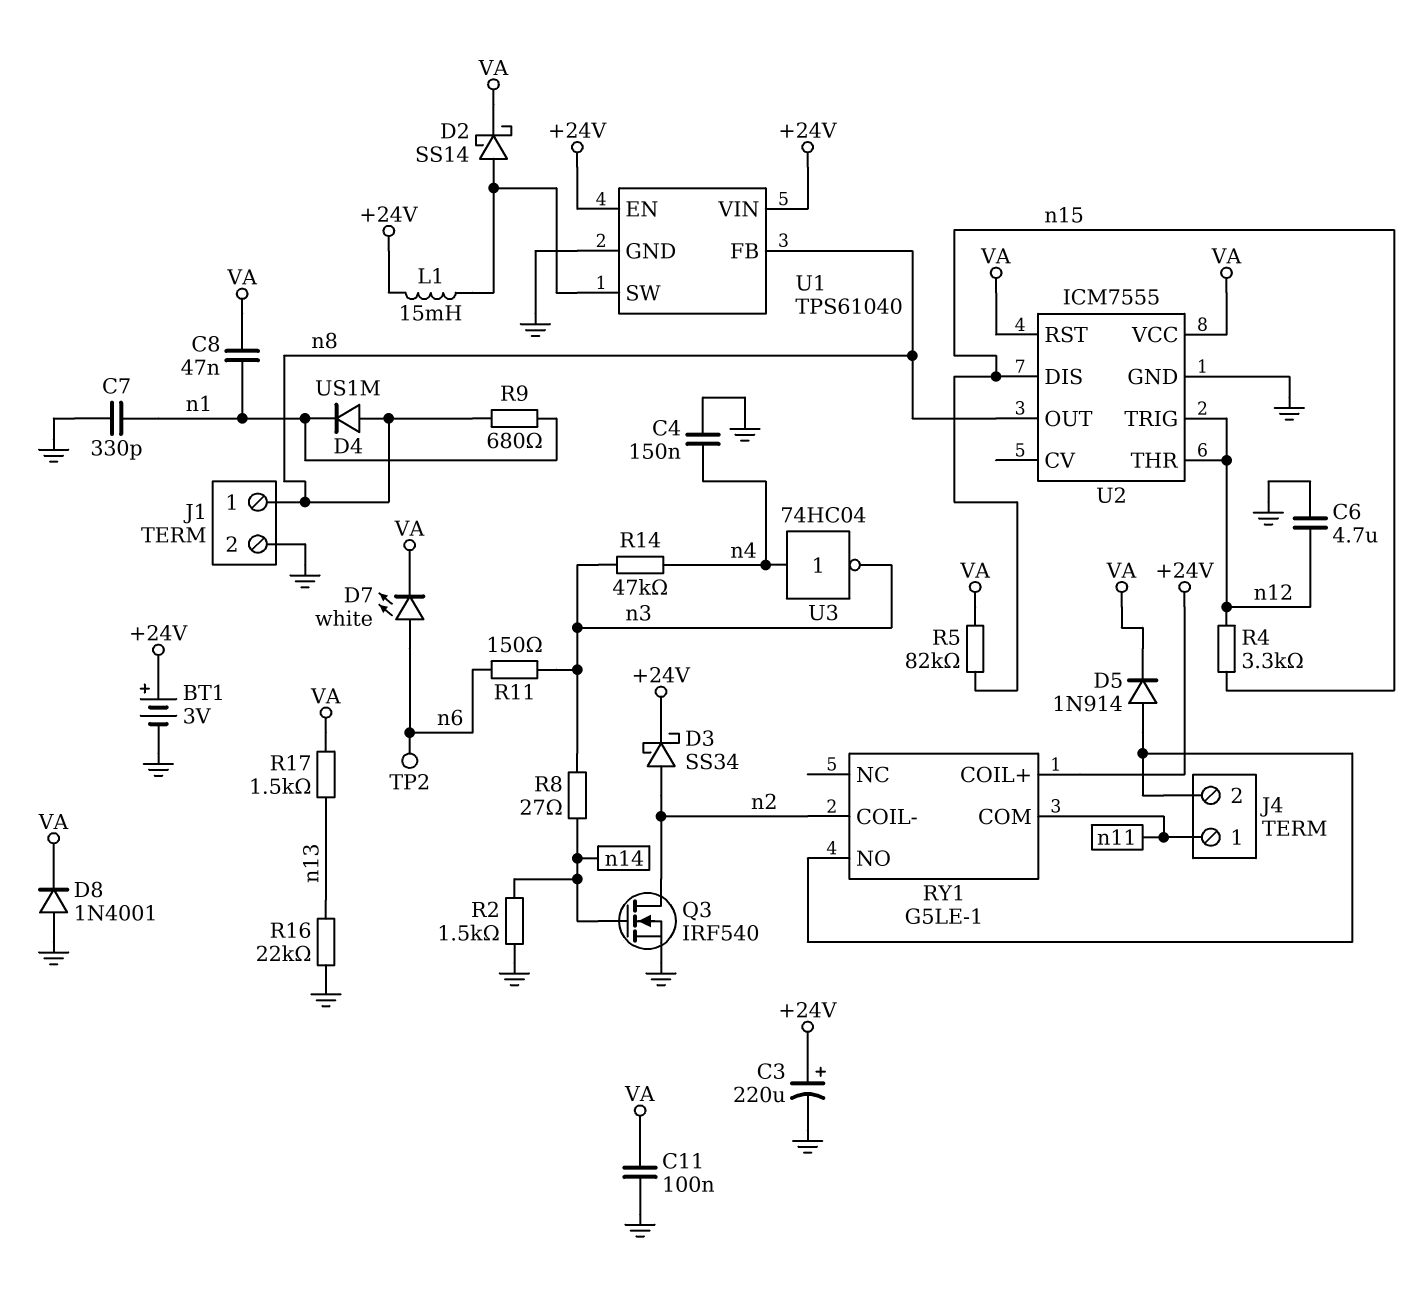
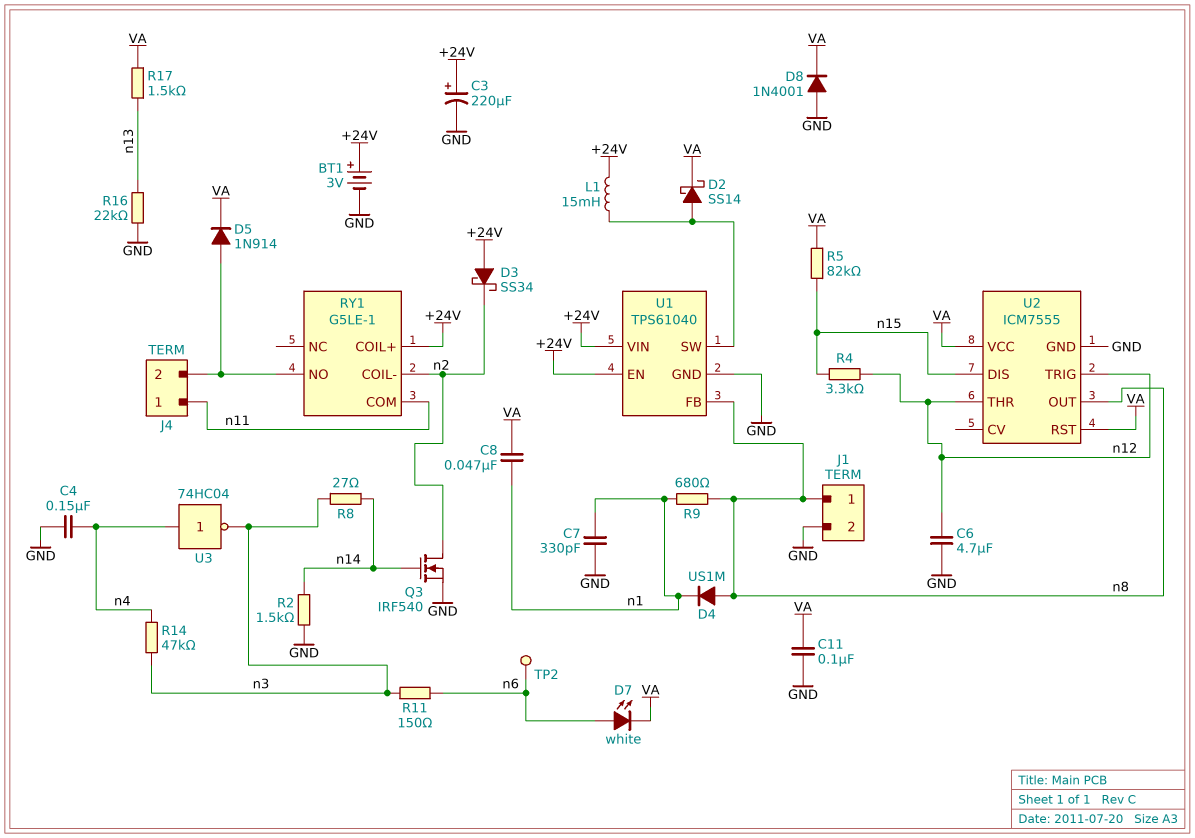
D3: schottky SS34 (A n2, K +24V) -> schottky SS34 (A +24V, K n2)

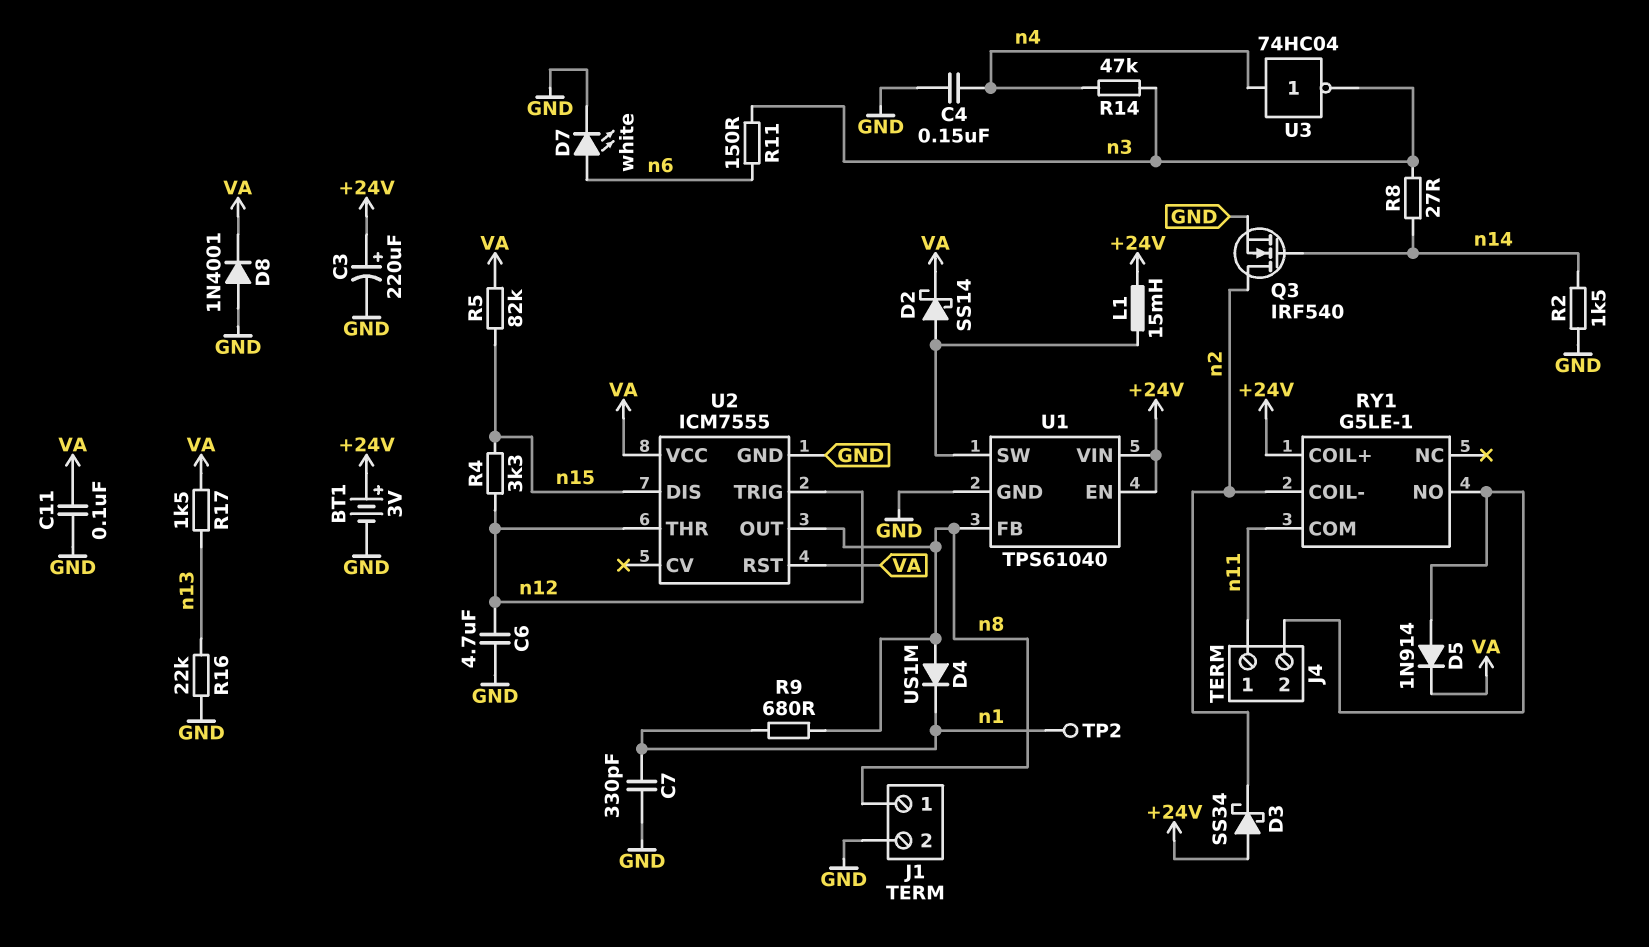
C8: 47nF (VA, n1) -> none
D7: LED white (A n6, K VA) -> LED white (A n6, K GND)
TP2: test point (n6) -> test point (n1)

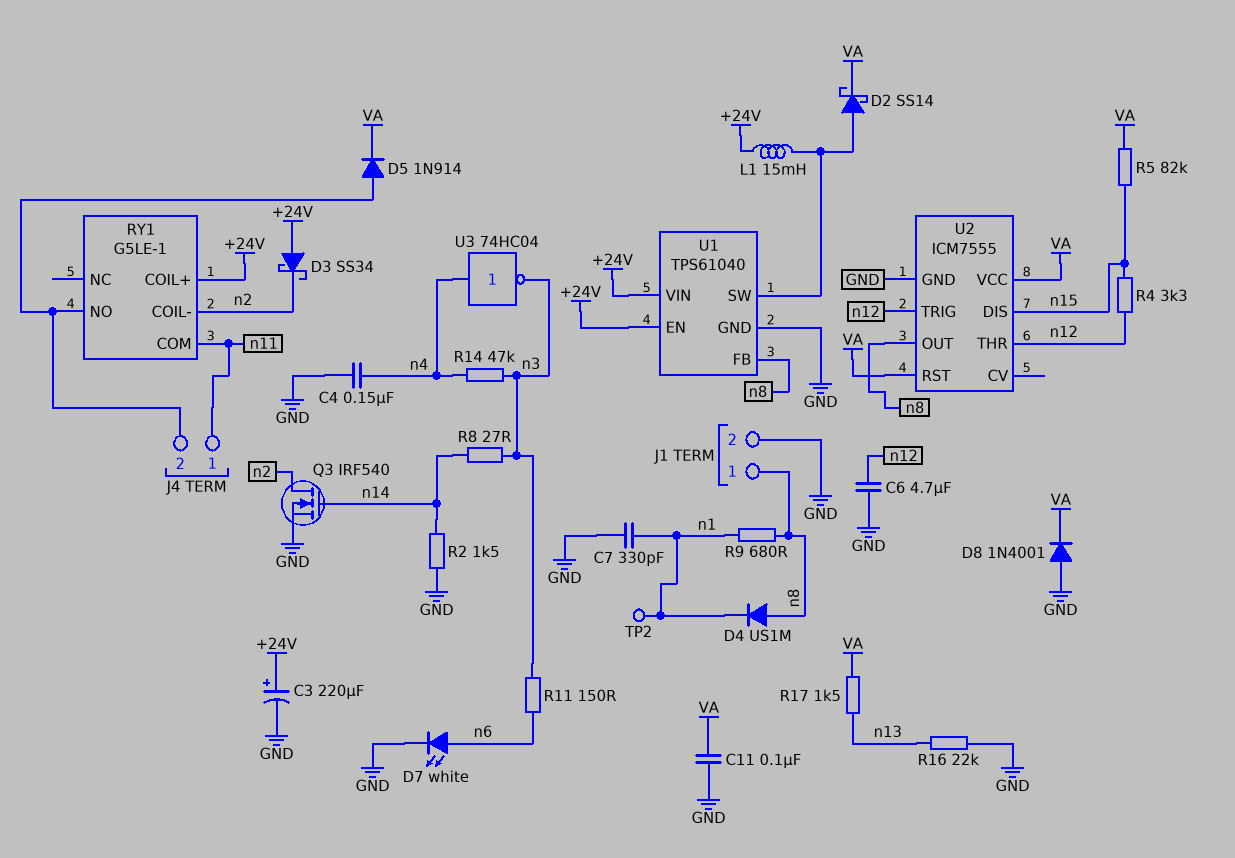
BT1: 3V (plus +24V, minus GND) -> none

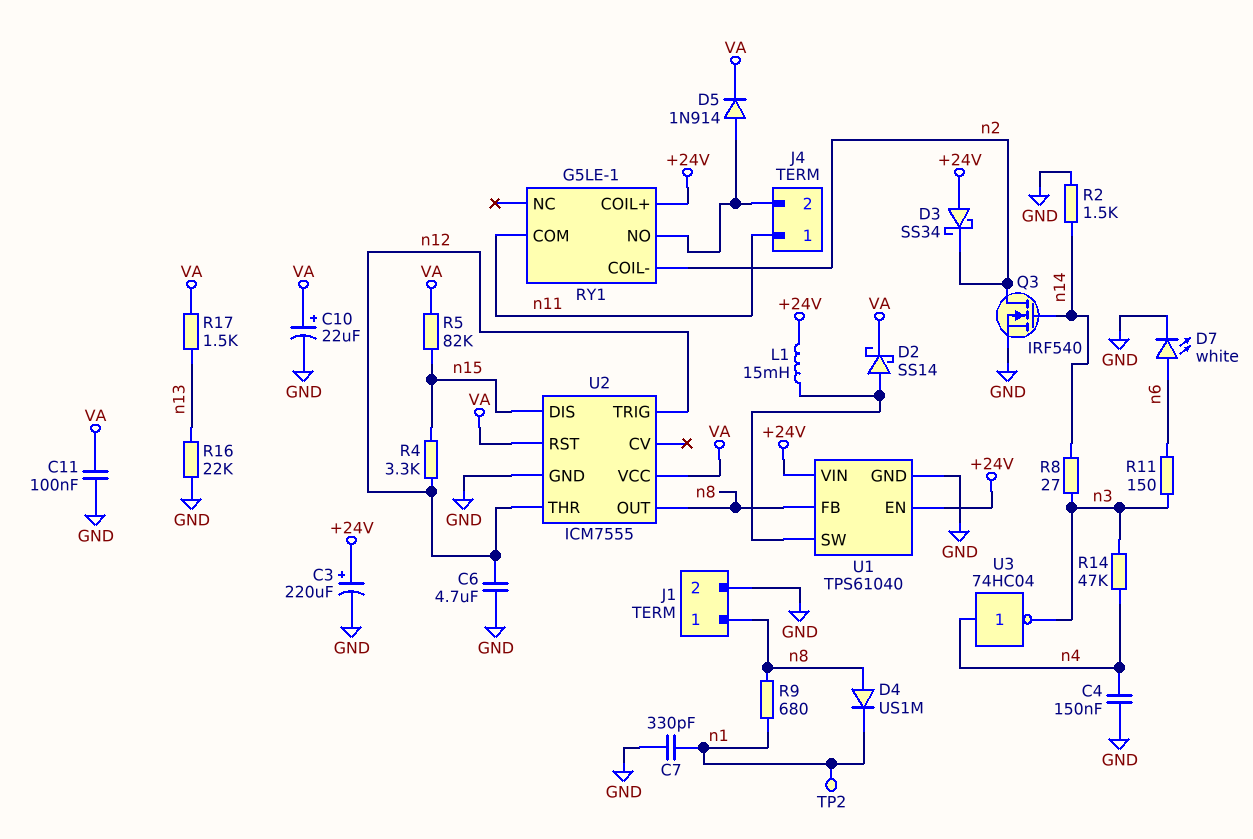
C10: none -> 22uF (plus VA, minus GND)
D8: diode 1N4001 (A GND, K VA) -> none

